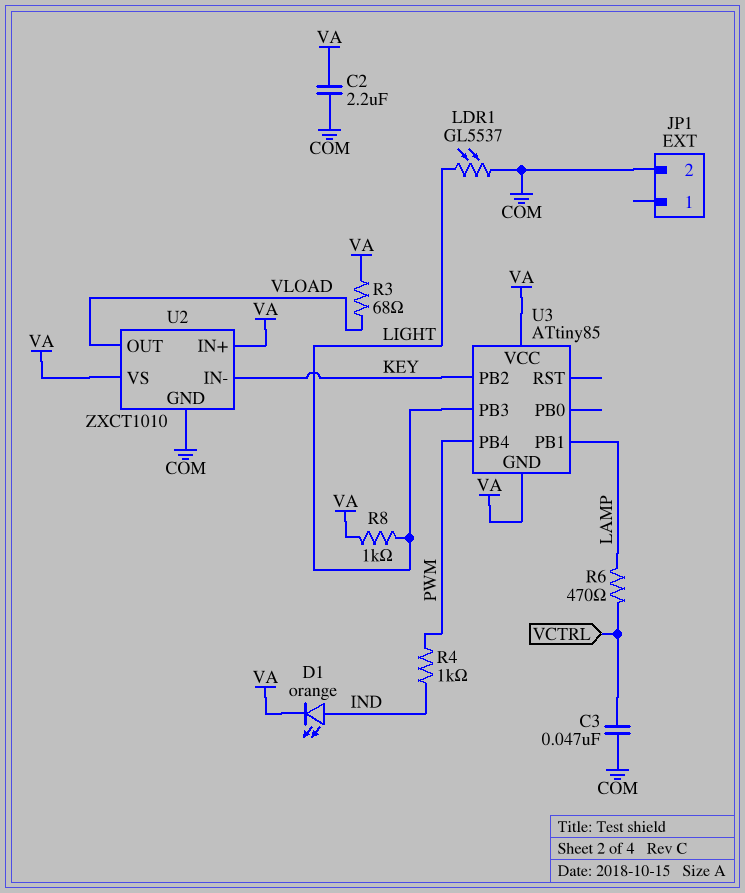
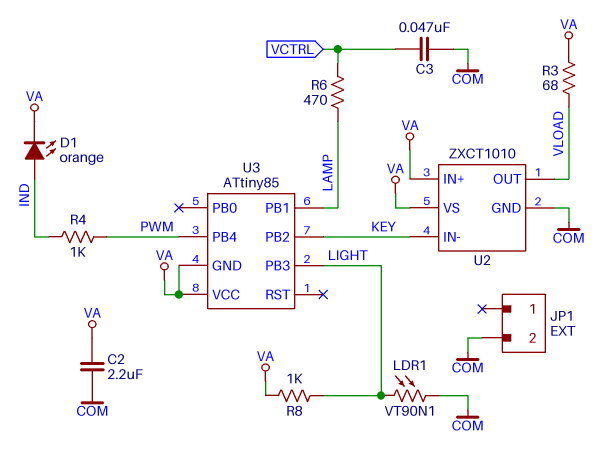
LDR1: GL5537 (COM, LIGHT) -> VT90N1 (COM, LIGHT)

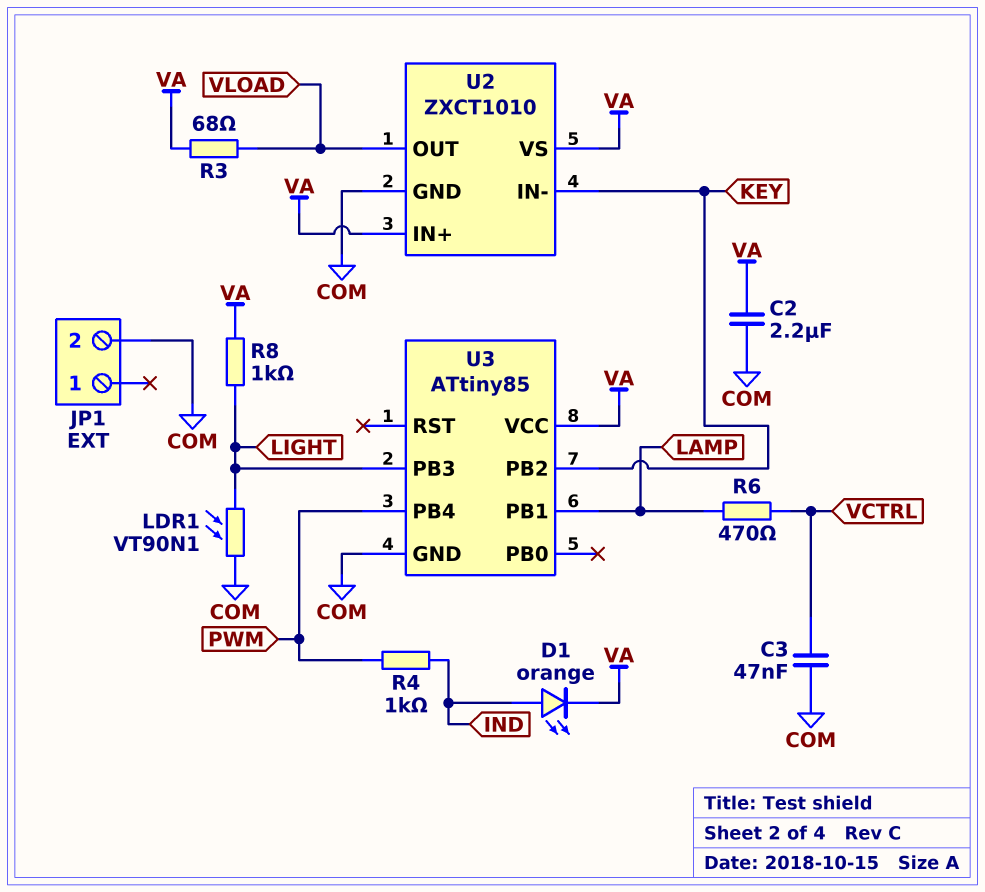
U3 pin GND: VA -> COM

